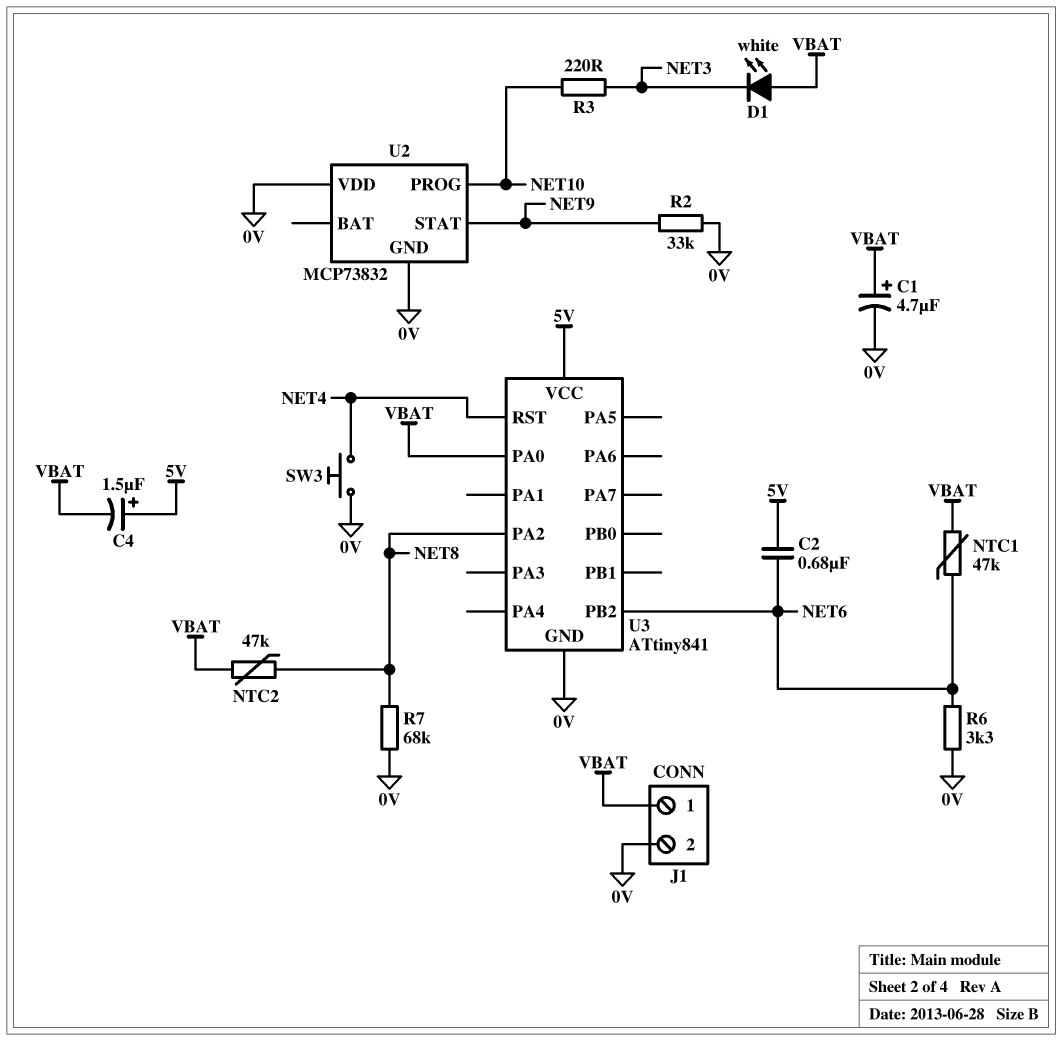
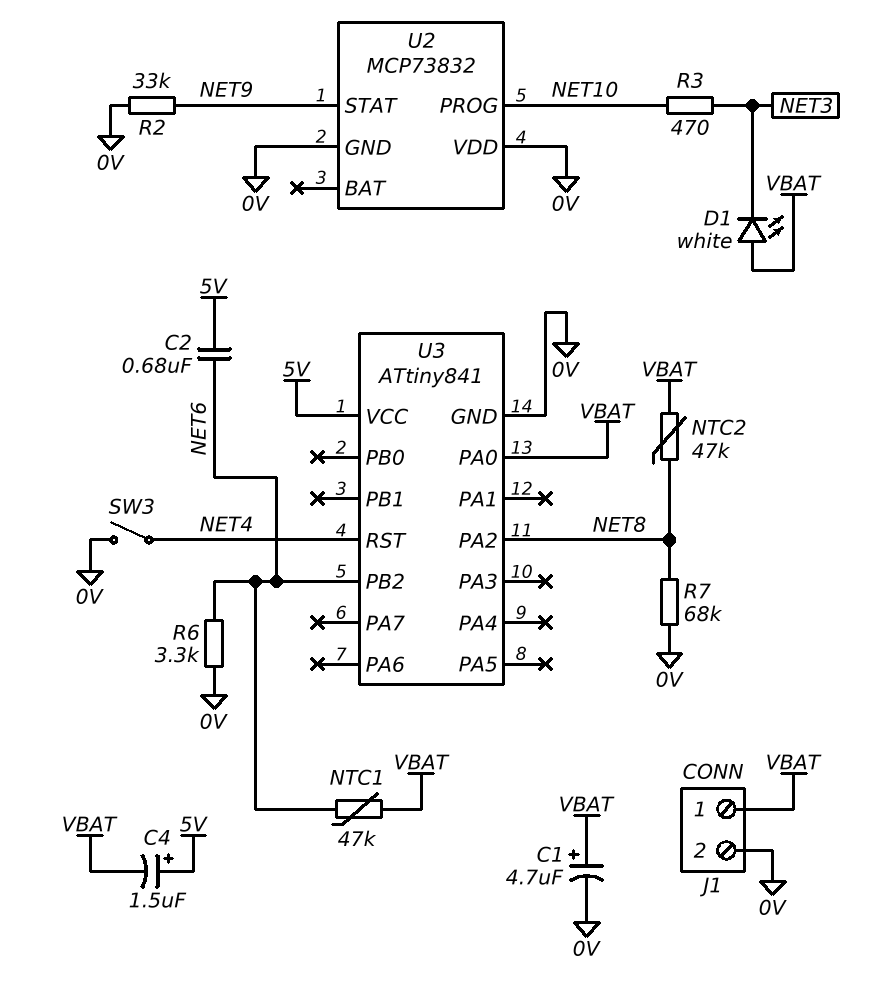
R3: 220 (NET3, NET10) -> 470 (NET3, NET10)
SW3: button (0V, NET4) -> switch (0V, NET4)

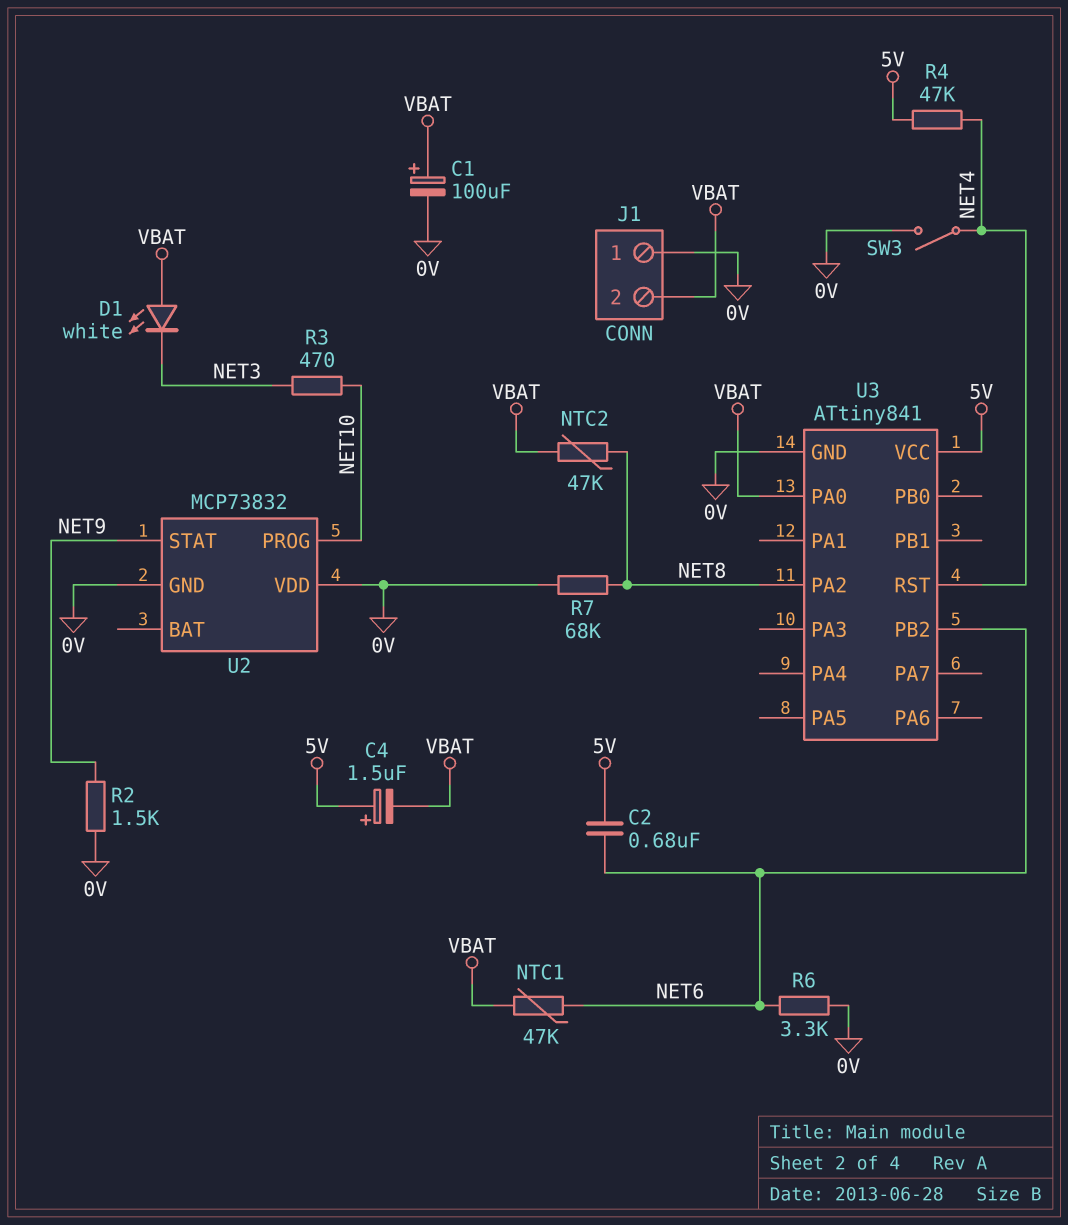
C1: 4.7uF (plus VBAT, minus 0V) -> 100uF (plus VBAT, minus 0V)
J1 pin 1: VBAT -> 0V
J1 pin 2: 0V -> VBAT
R2: 33k (0V, NET9) -> 1.5k (0V, NET9)
R4: none -> 47k (5V, NET4)

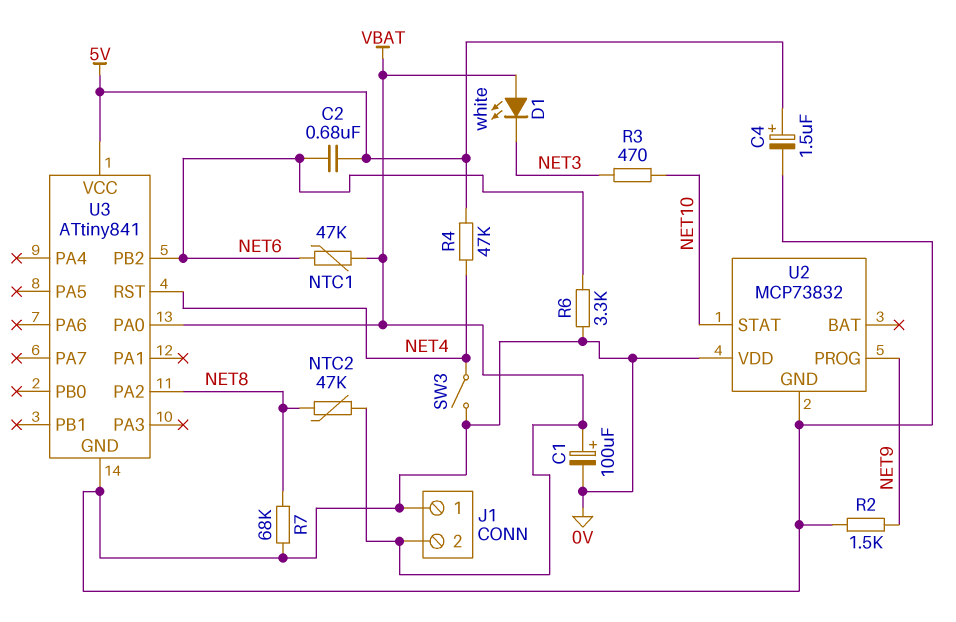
C4: 1.5uF (plus 5V, minus VBAT) -> 1.5uF (plus 5V, minus 0V)
U2 pin PROG: NET10 -> NET9
U2 pin STAT: NET9 -> NET10

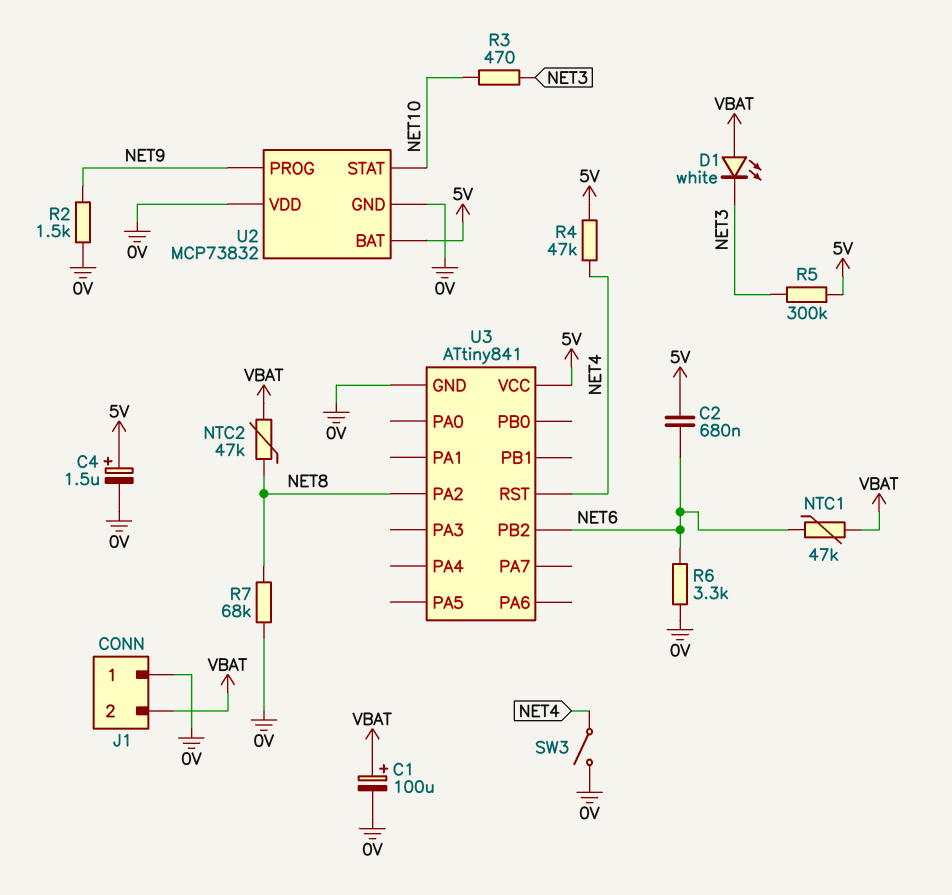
R5: none -> 300k (5V, NET3)
U2 pin BAT: none -> 5V
U3 pin PA0: VBAT -> none

